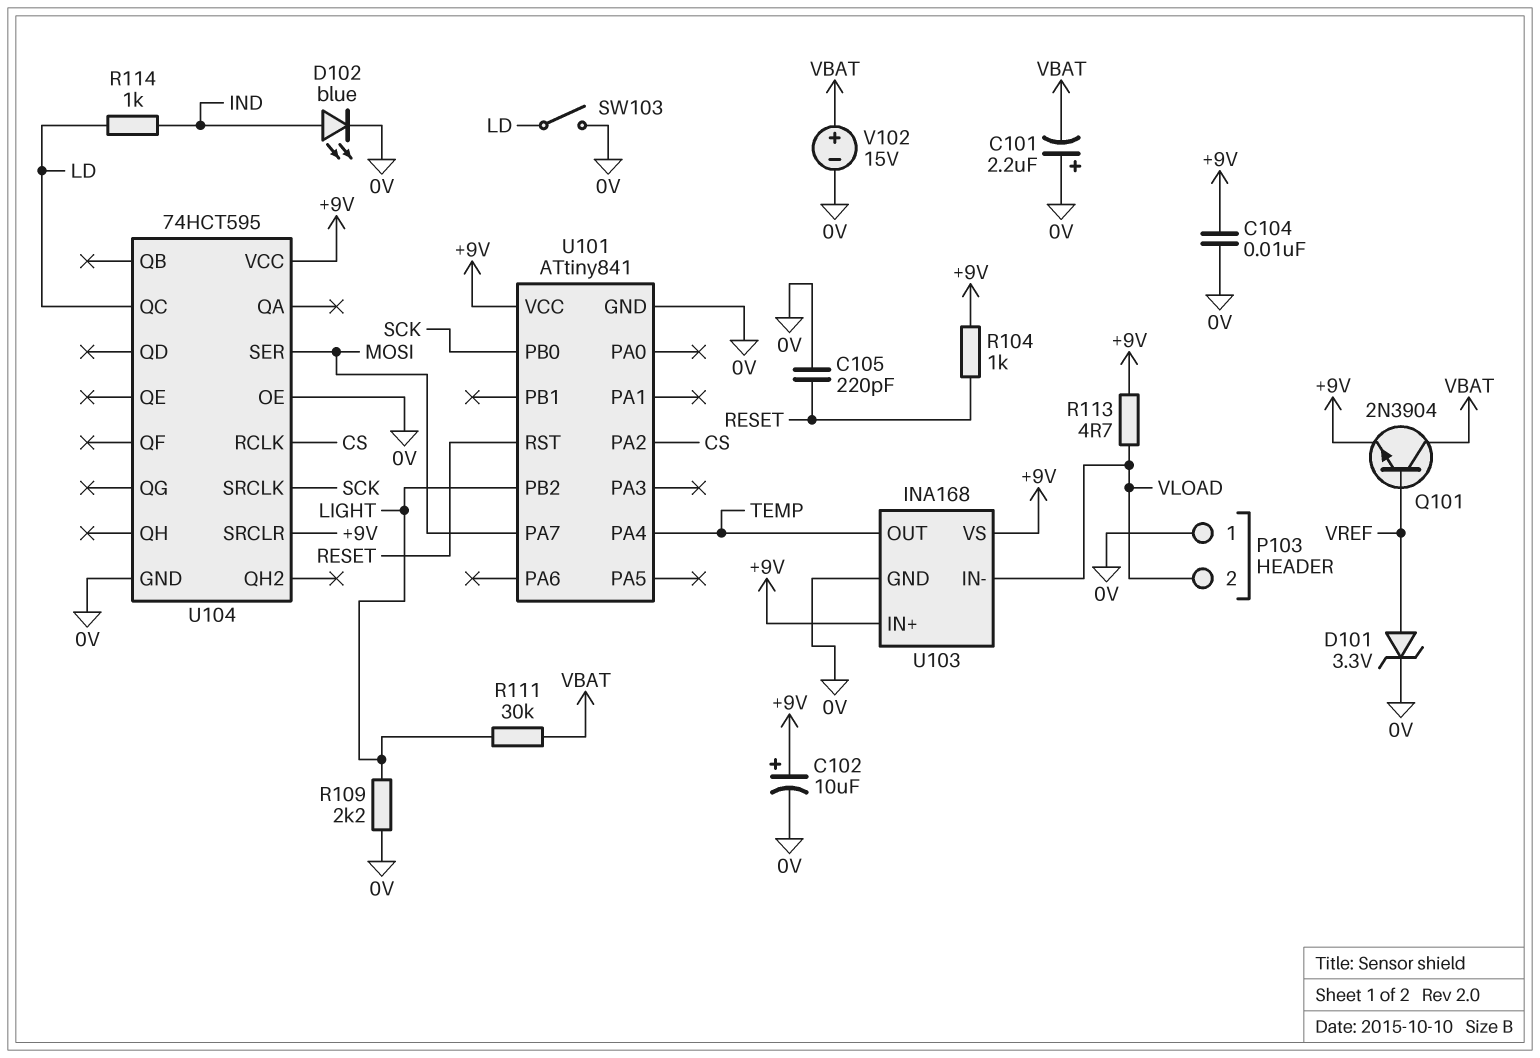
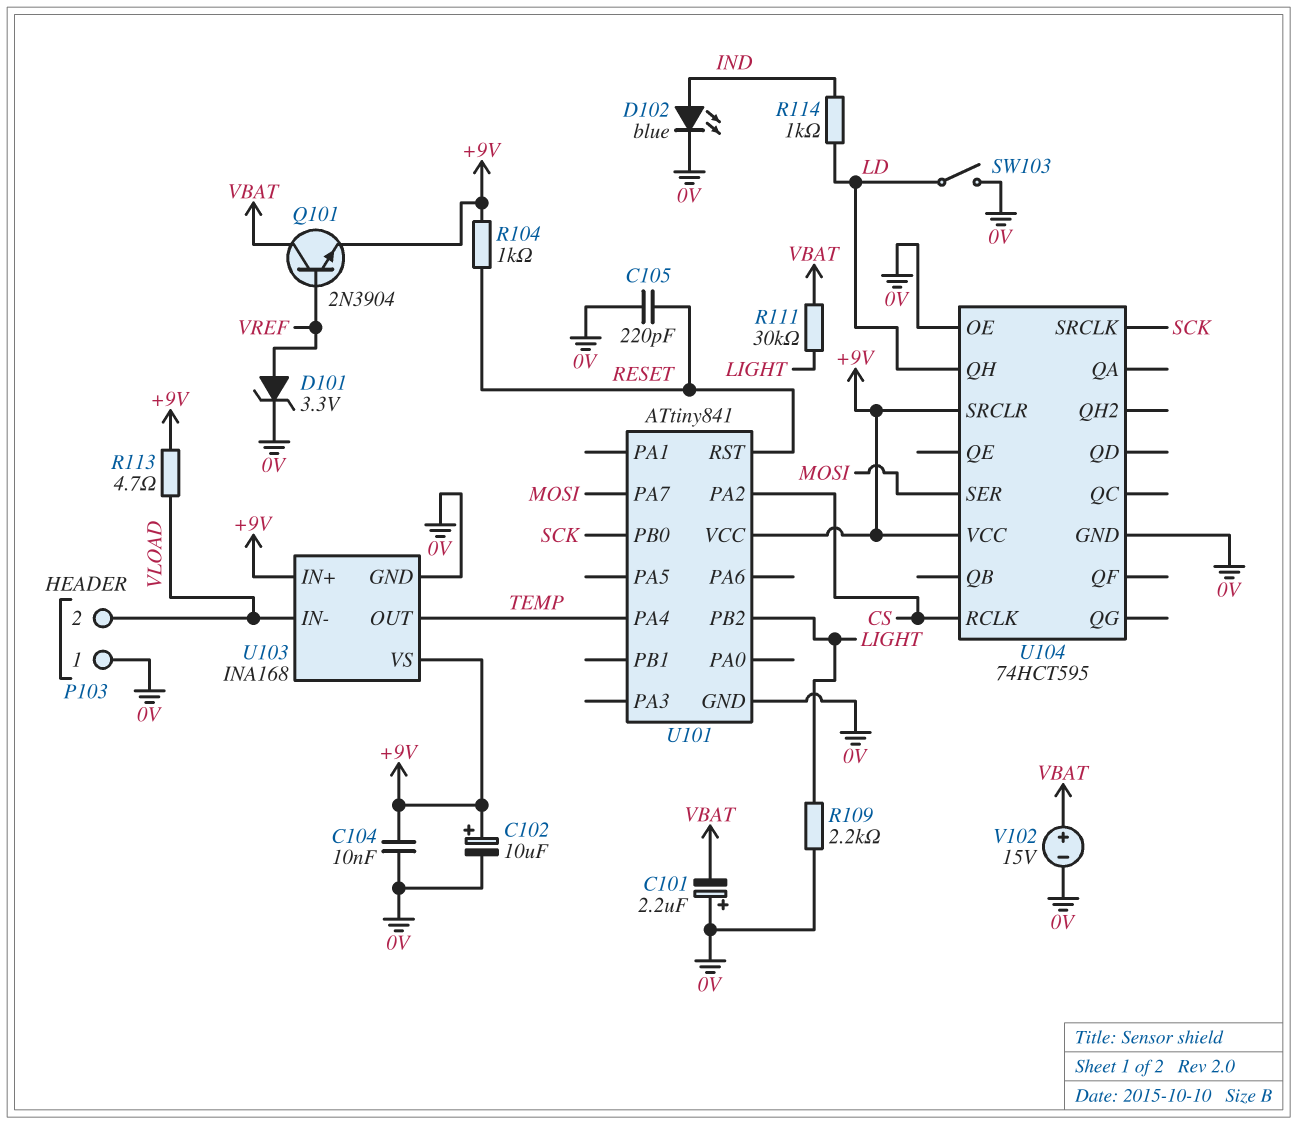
U104 pin QC: LD -> none
U104 pin QH: none -> LD

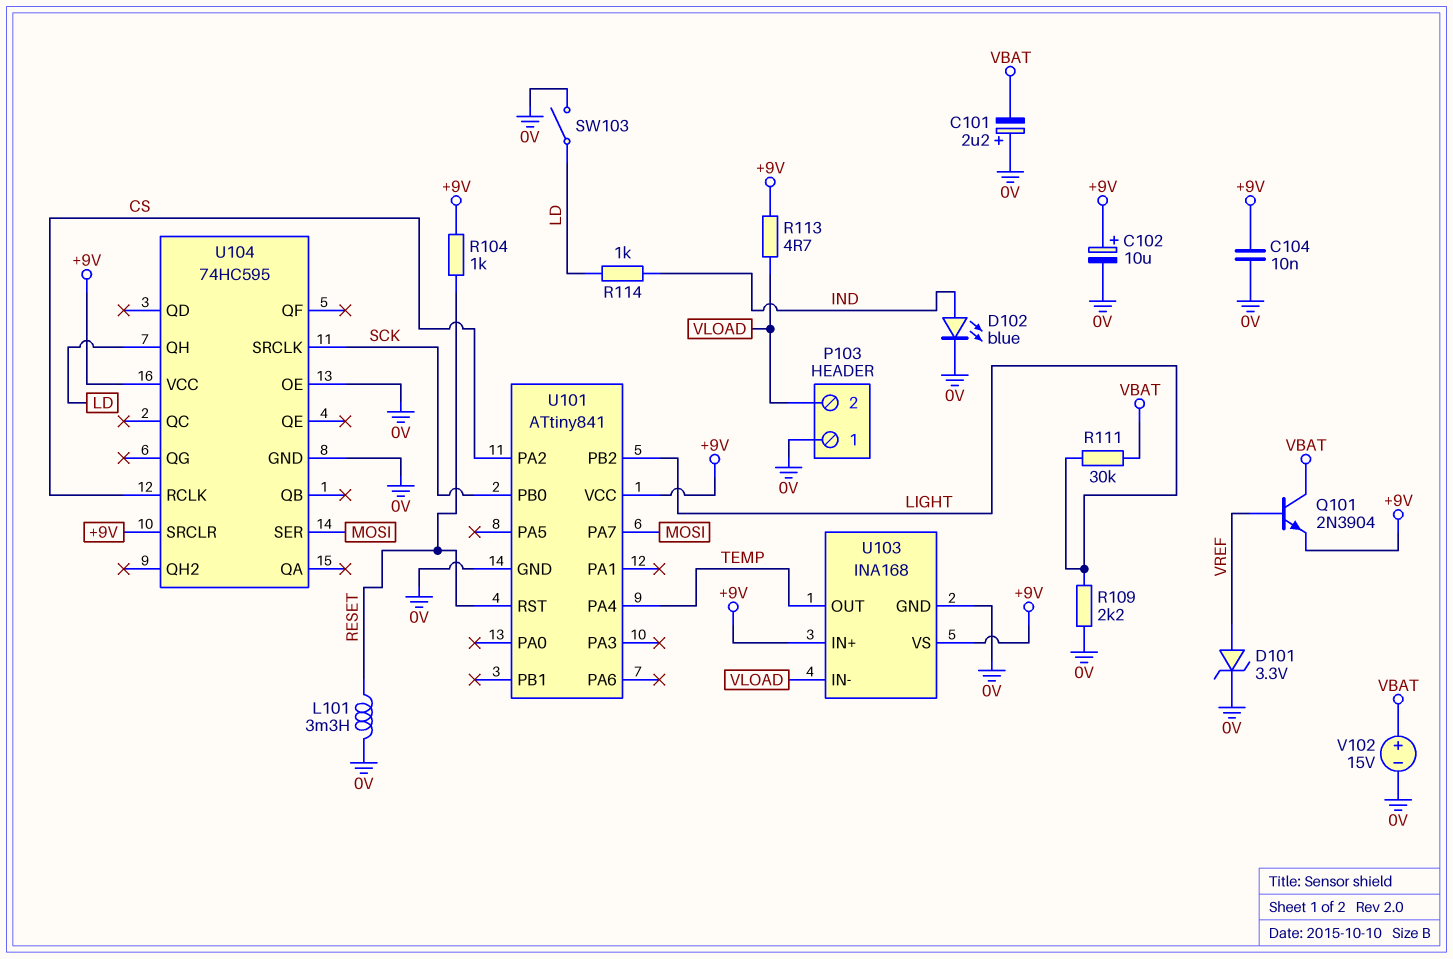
C105: 220pF (0V, RESET) -> none
L101: none -> 3.3mH (0V, RESET)
U104: 74HCT595 -> 74HC595

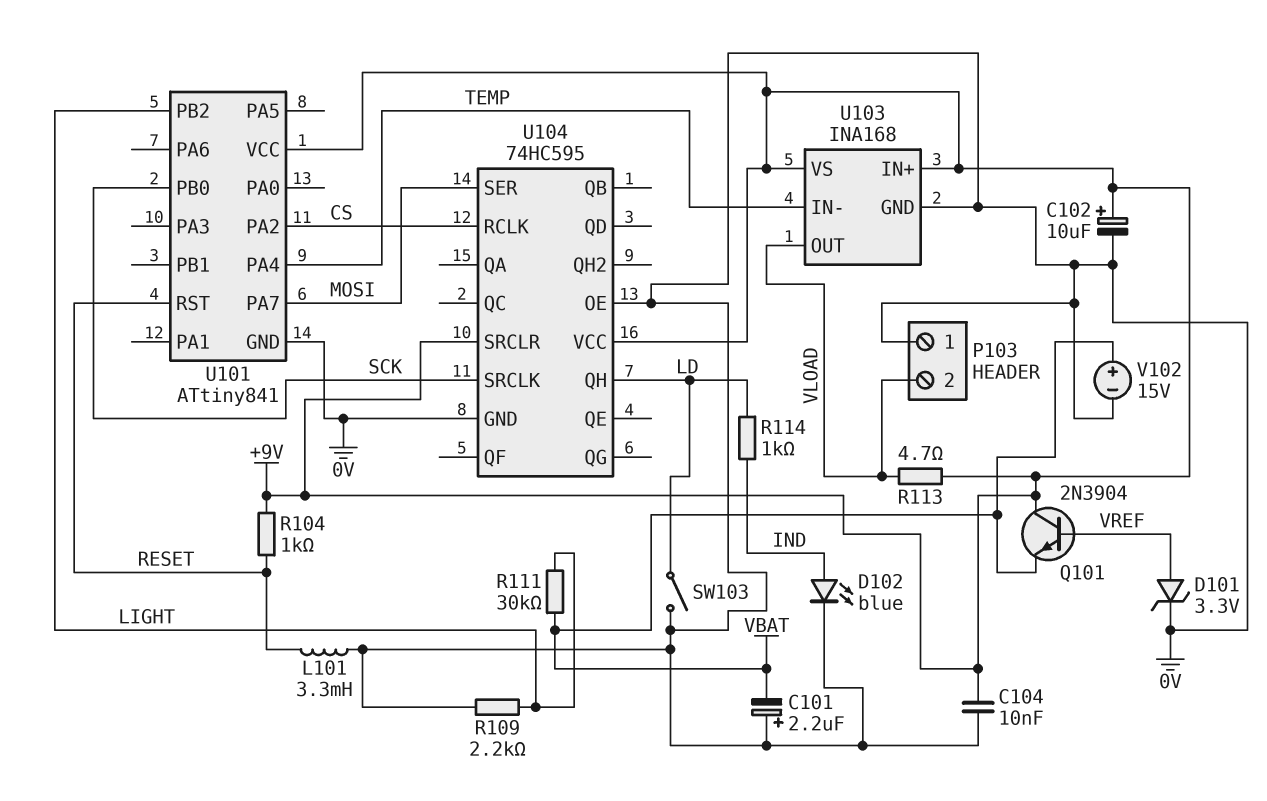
Q101: NPN 2N3904 (B VREF, C VBAT, E +9V) -> NPN 2N3904 (B VREF, C +9V, E VBAT)
U103 pin IN-: VLOAD -> TEMP
U103 pin OUT: TEMP -> VLOAD

